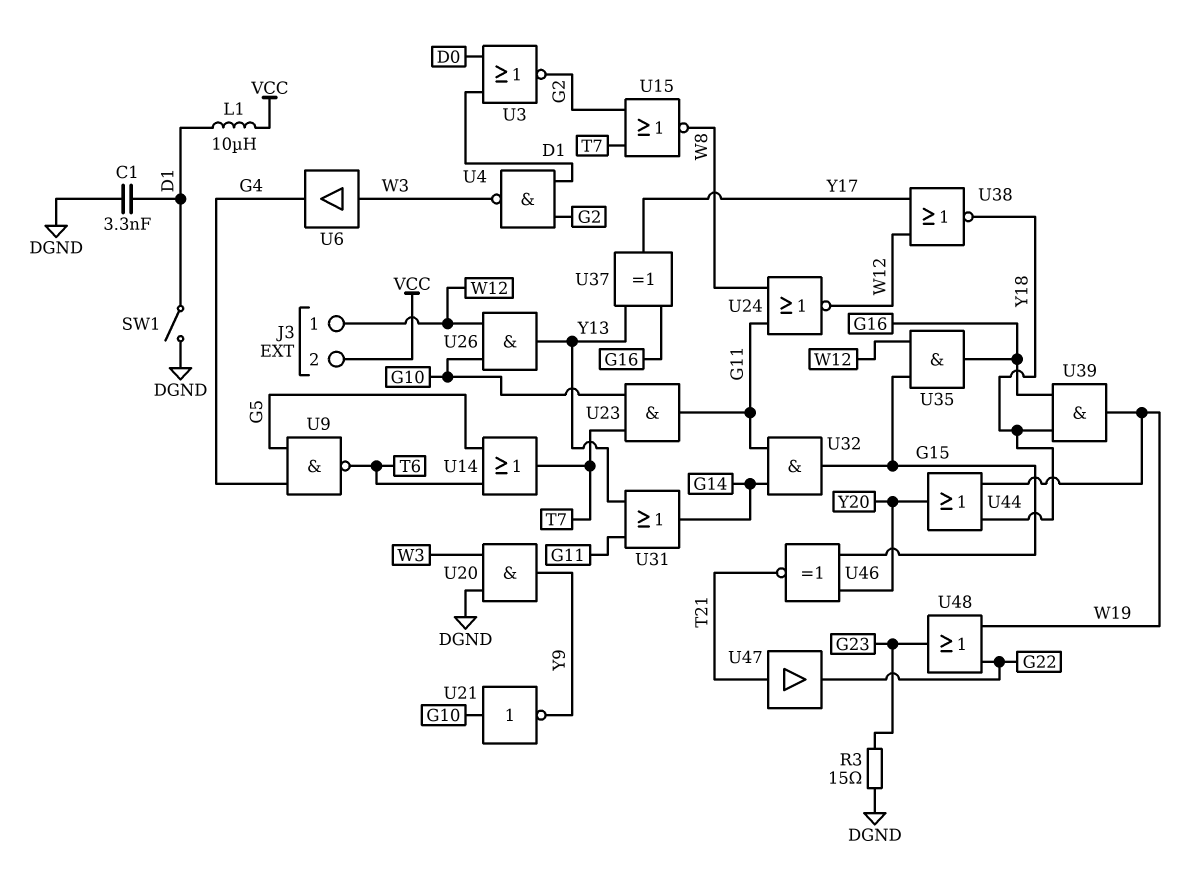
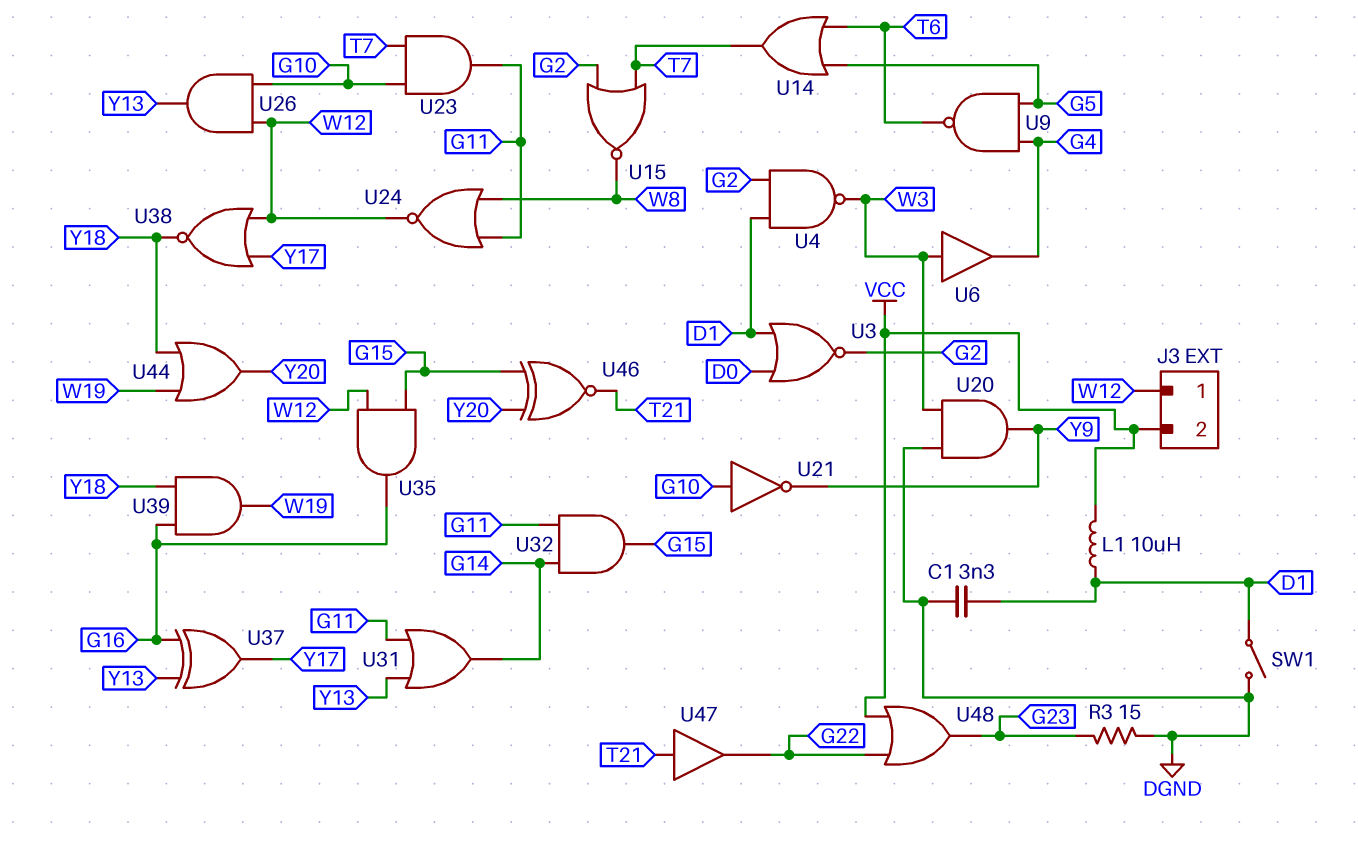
U48: OR (in G22, in W19, out G23) -> OR (in G22, in VCC, out G23)

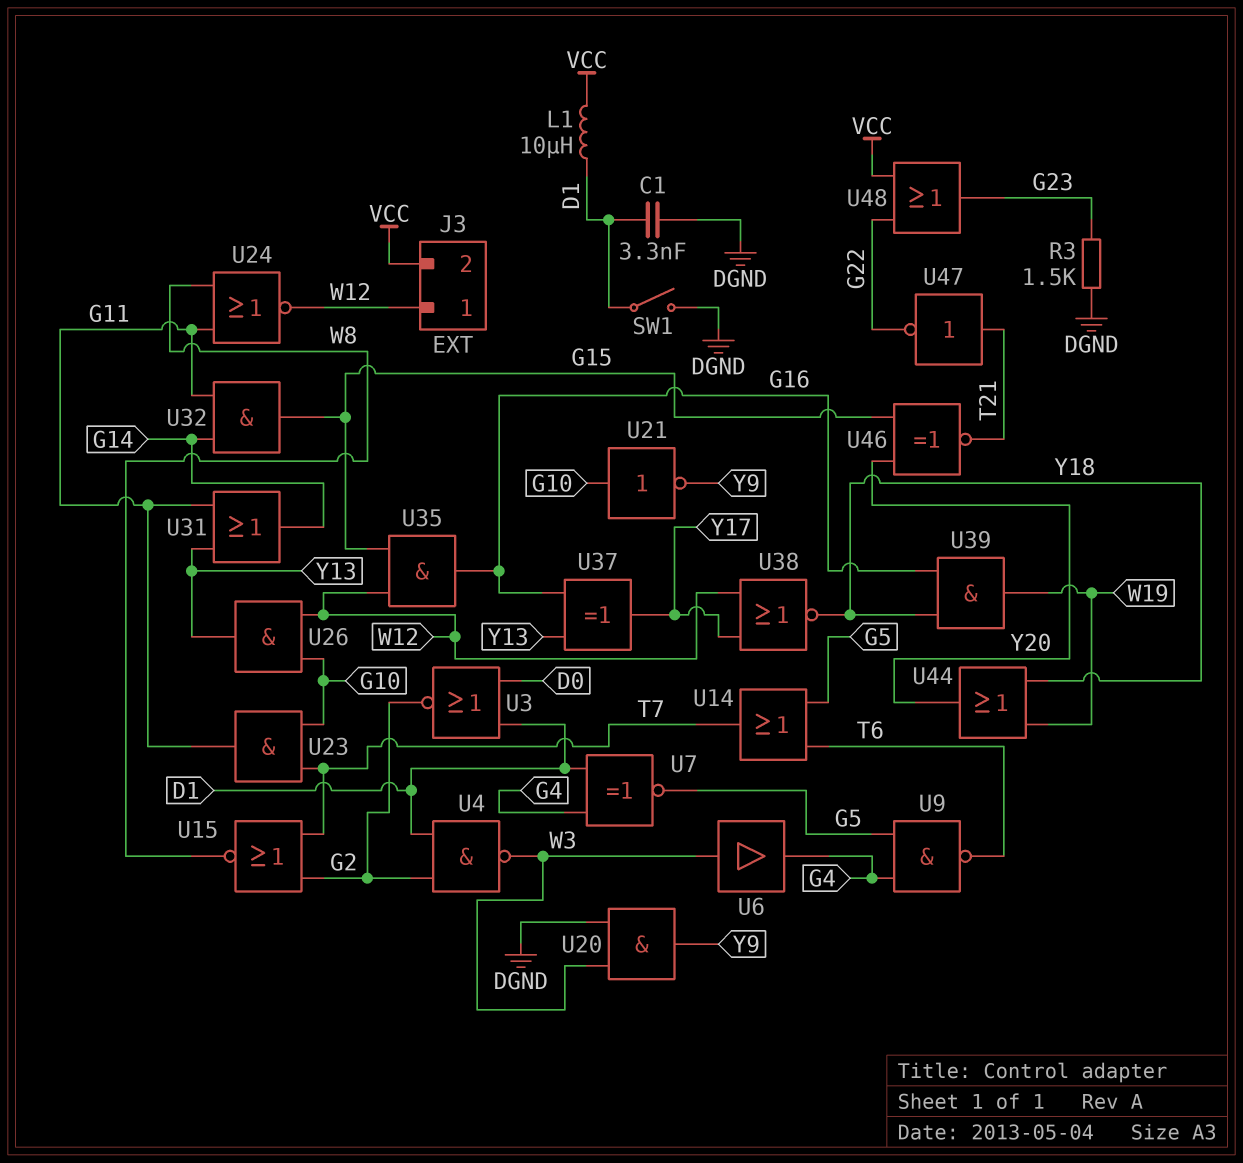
R3: 15 (DGND, G23) -> 1.5k (DGND, G23)
U7: none -> XNOR (in D1, in G4, out G5)
U47: buffer (in T21, out G22) -> NOT (in T21, out G22)

